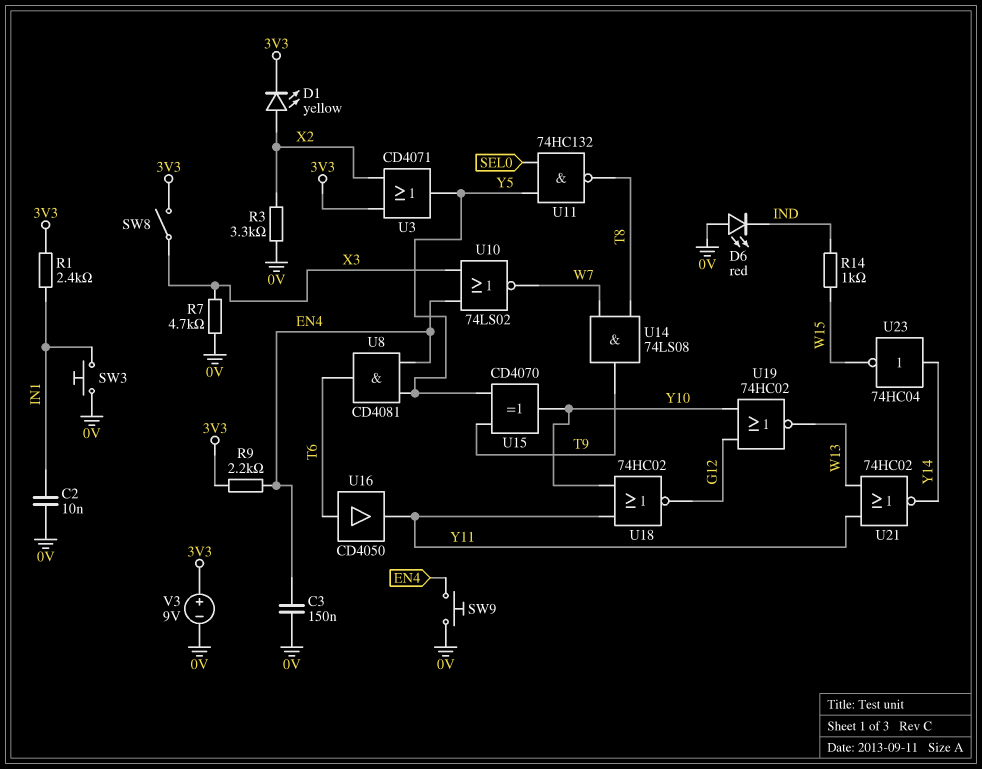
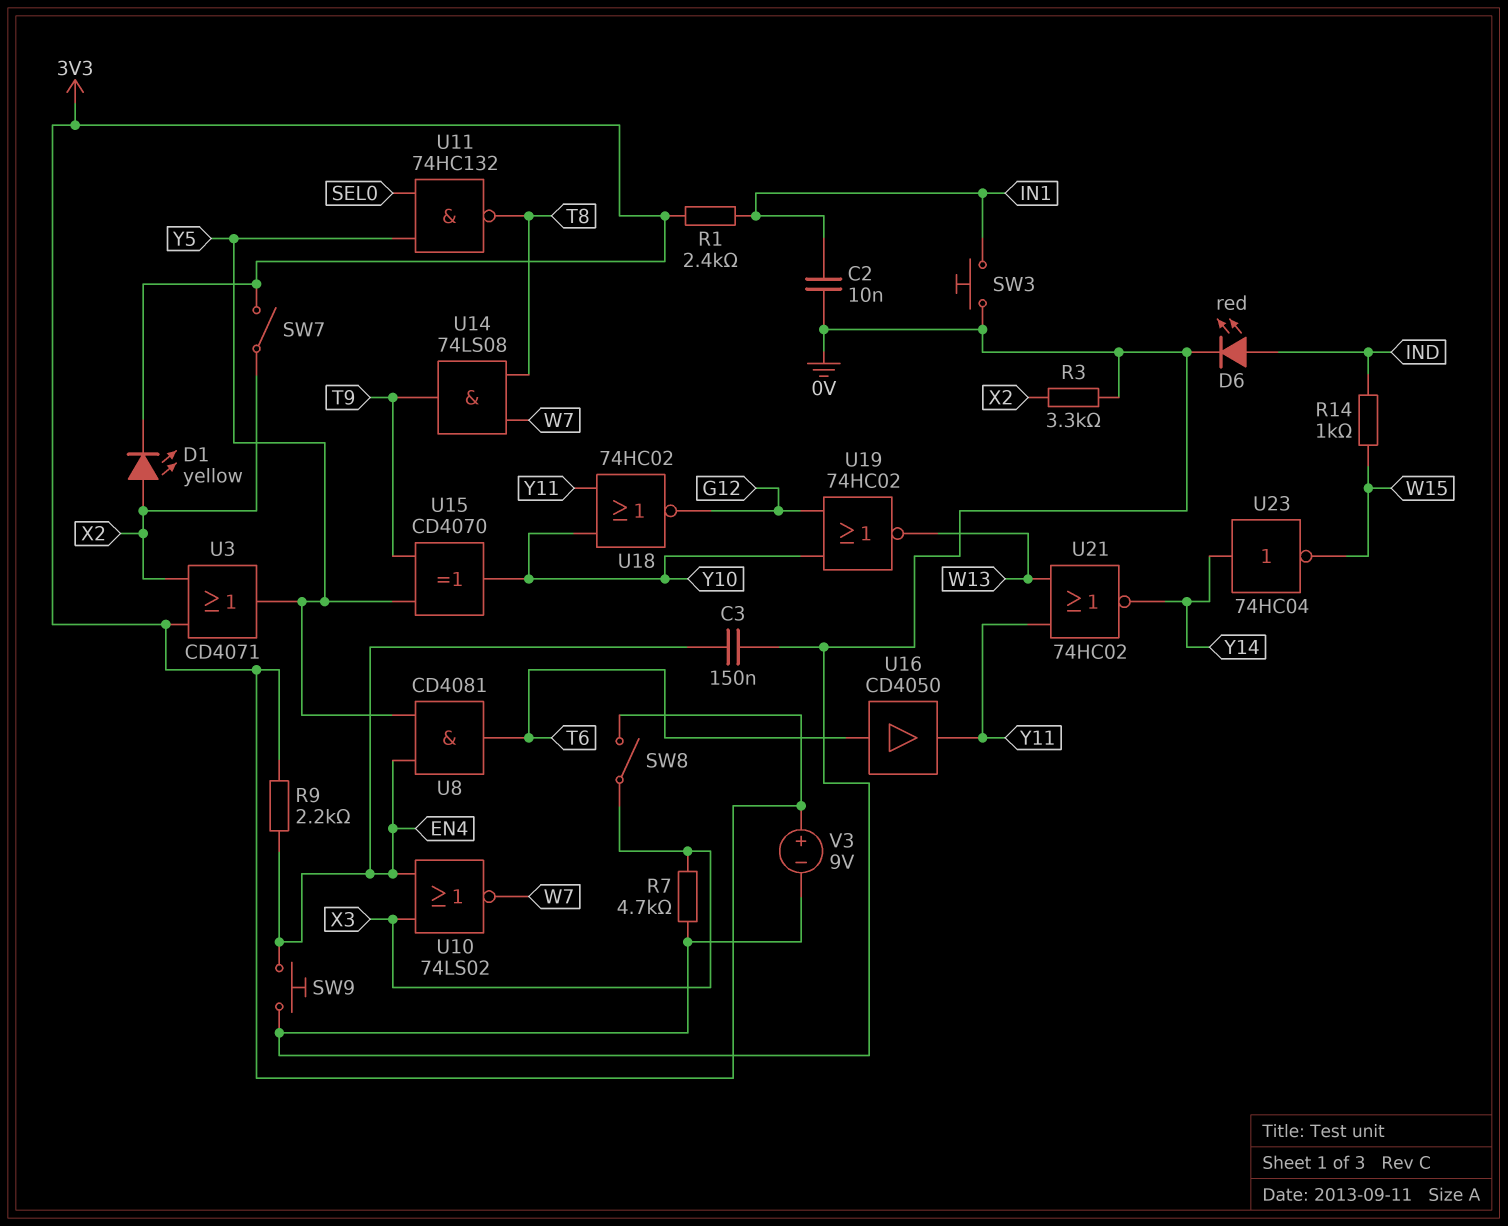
D6: LED red (A 0V, K IND) -> LED red (A IND, K 0V)
SW7: none -> switch (3V3, X2)

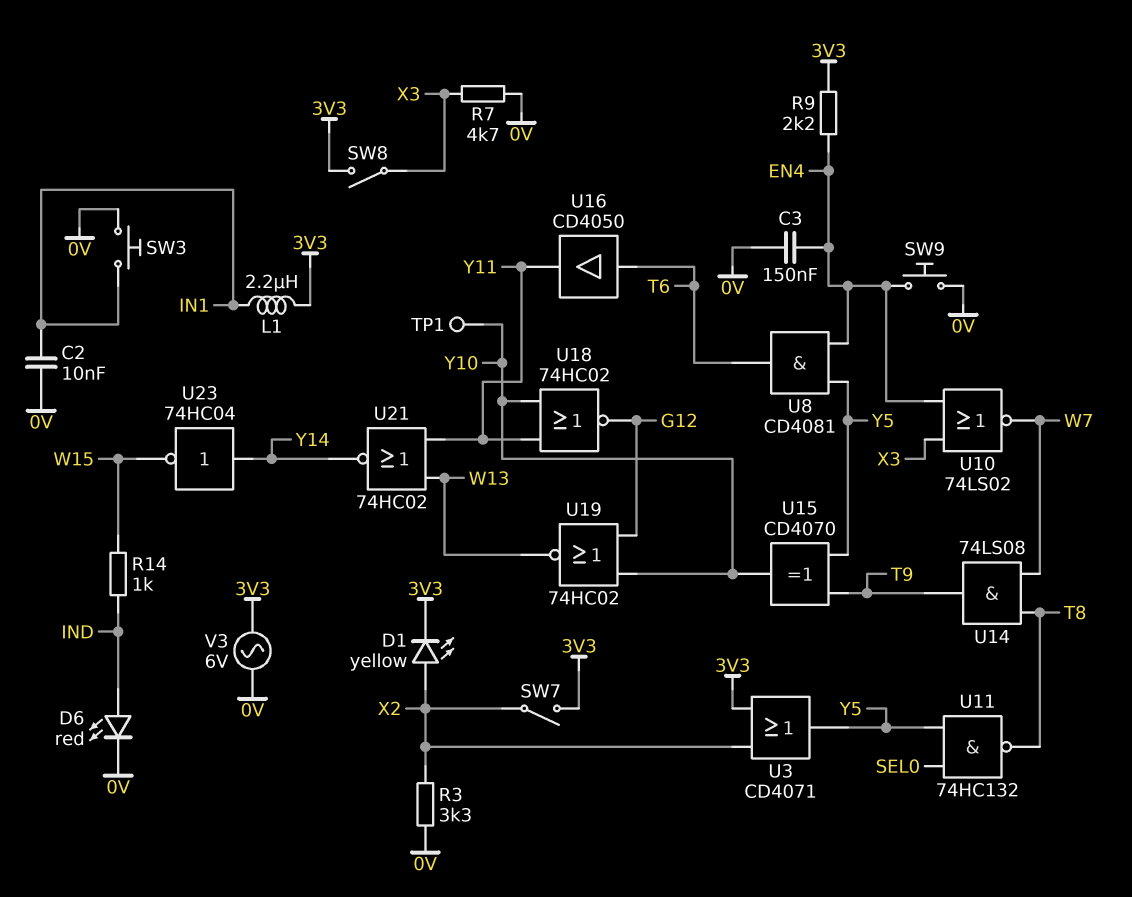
L1: none -> 2.2uH (3V3, IN1)
R1: 2.4k (3V3, IN1) -> none
TP1: none -> test point (Y10)
V3: 9V (plus 3V3, minus 0V) -> AC 6V (0V, 3V3)

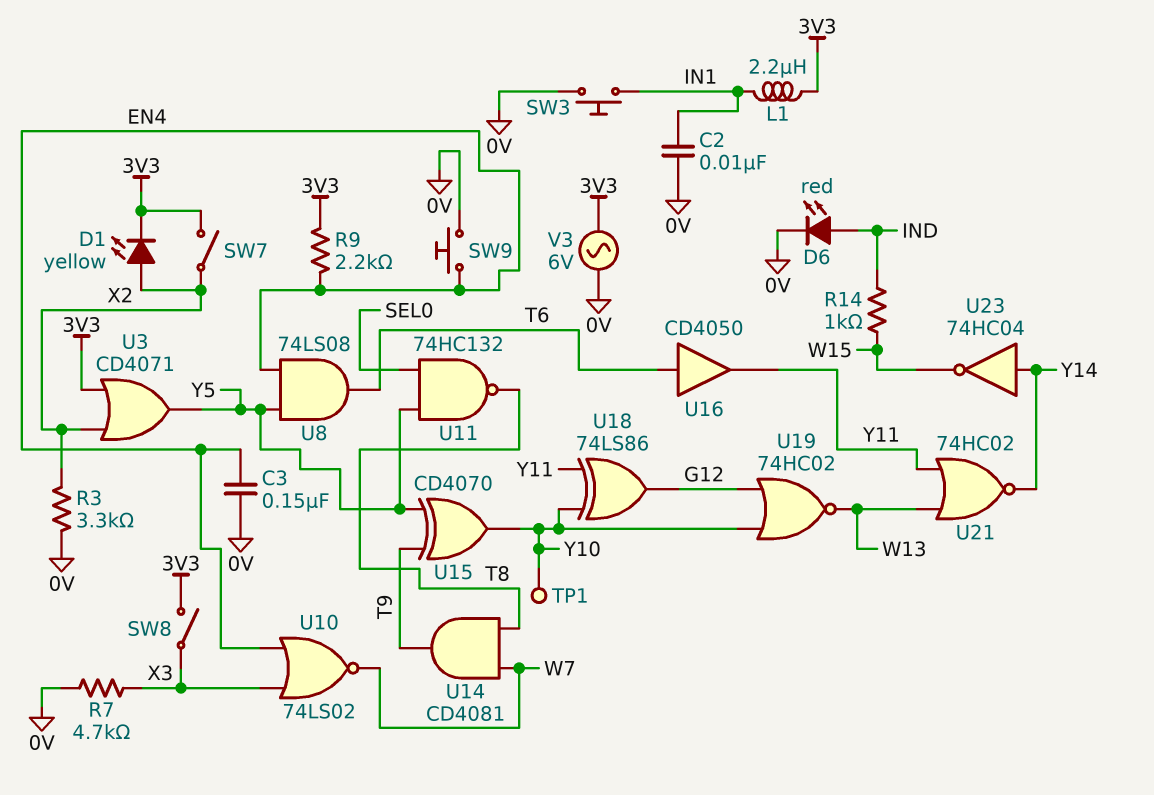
U8: AND CD4081 (in EN4, in Y5, out T6) -> AND 74LS08 (in EN4, in Y5, out T6)
U14: AND 74LS08 (in T8, in W7, out T9) -> AND CD4081 (in T8, in W7, out T9)
U18: NOR 74HC02 (in Y10, in Y11, out G12) -> XOR 74LS86 (in Y10, in Y11, out G12)

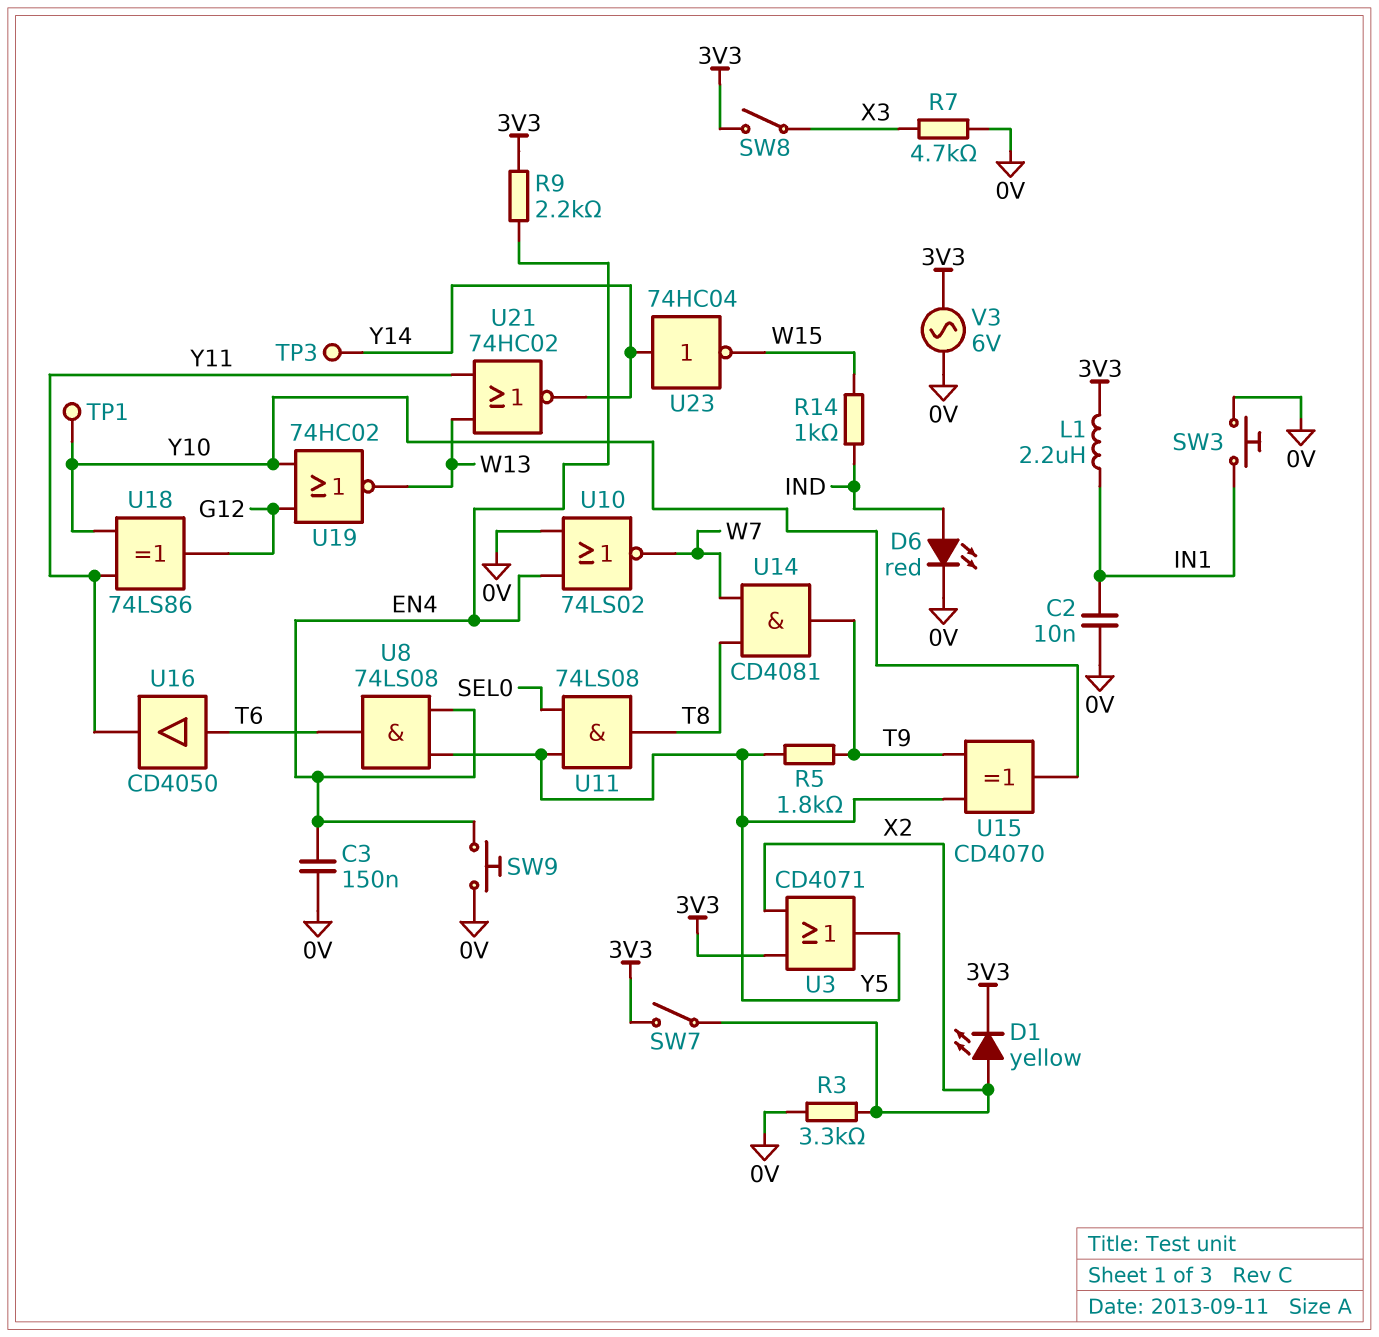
R5: none -> 1.8k (T9, Y5)
TP3: none -> test point (Y14)
U10: NOR 74LS02 (in EN4, in X3, out W7) -> NOR 74LS02 (in 0V, in EN4, out W7)
U11: NAND 74HC132 (in SEL0, in Y5, out T8) -> AND 74LS08 (in SEL0, in Y5, out T8)

